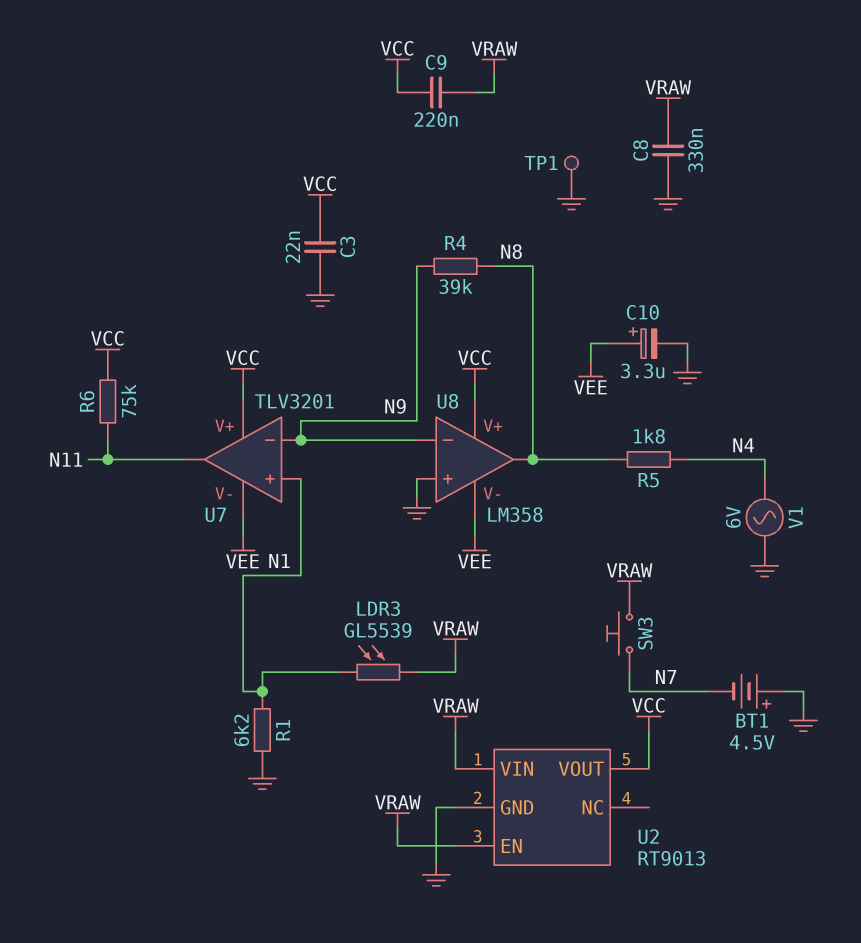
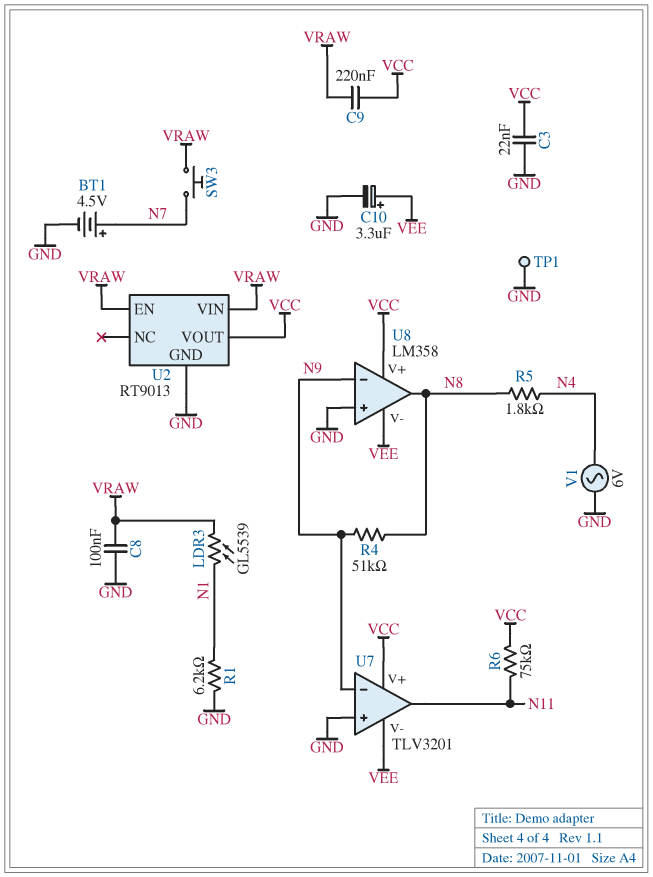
BT1: 4.5V (plus GND, minus N7) -> 4.5V (plus N7, minus GND)
C8: 330nF (GND, VRAW) -> 100nF (GND, VRAW)
R4: 39k (N8, N9) -> 51k (N8, N9)
U7 pin in+: N1 -> GND

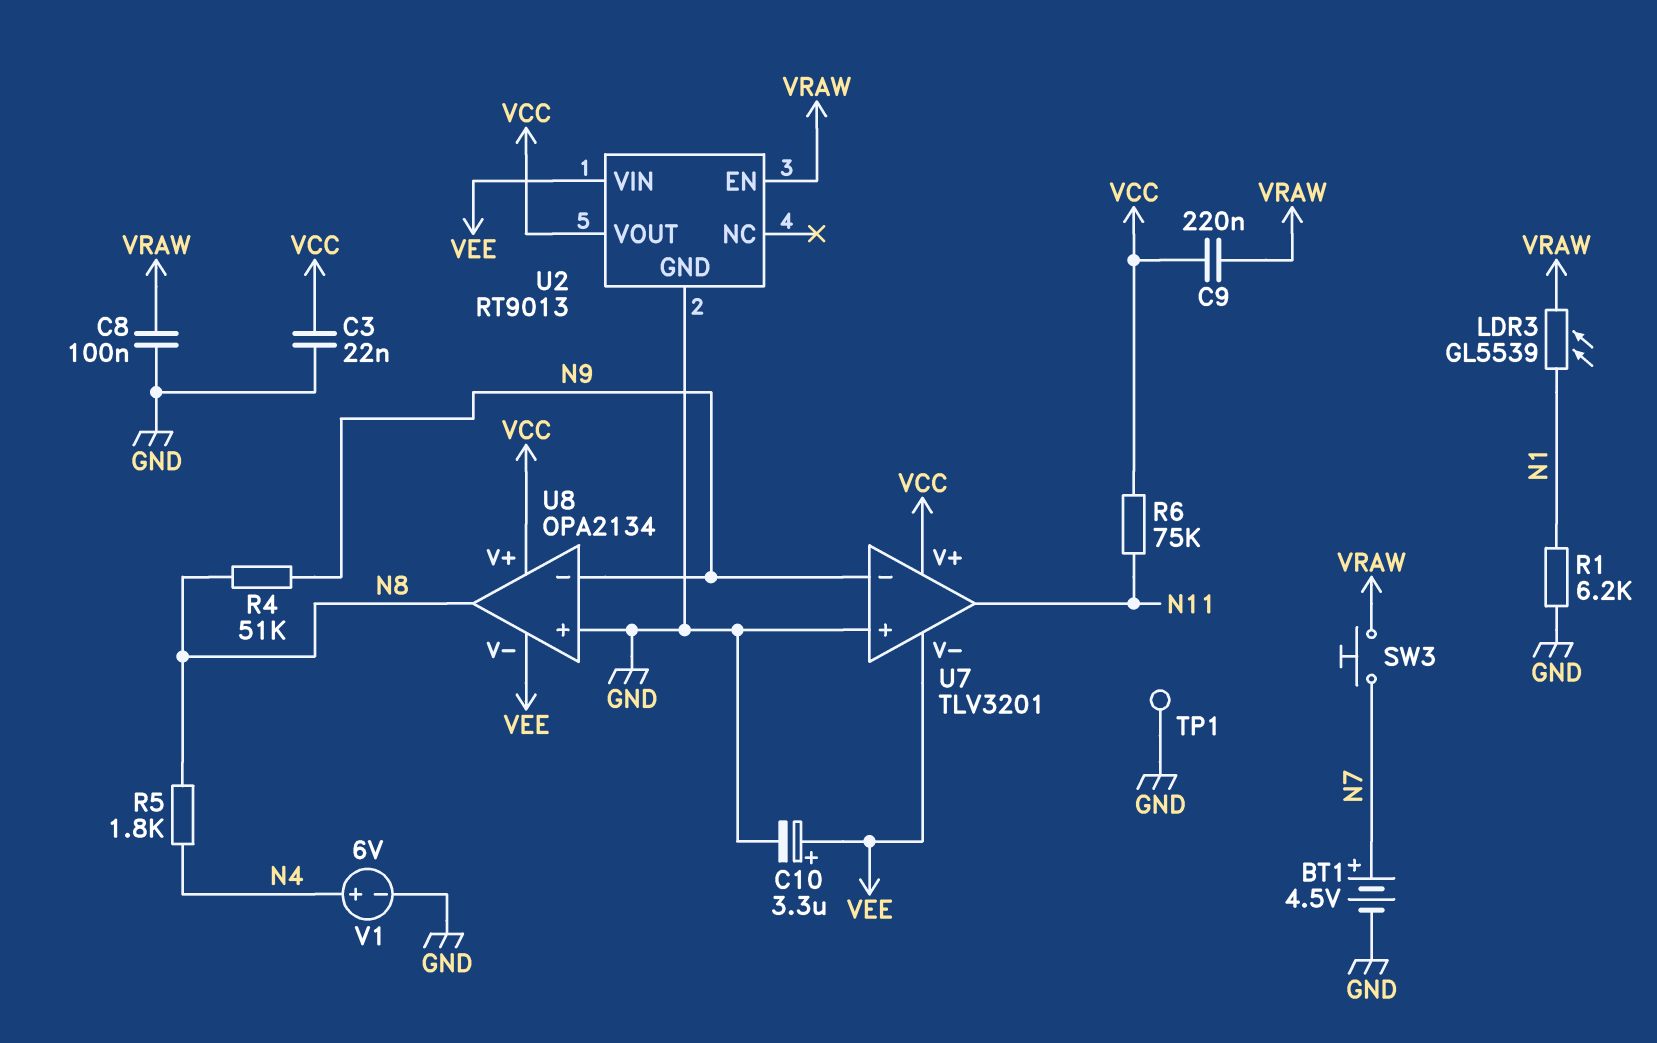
U2 pin VIN: VRAW -> VEE
U8: LM358 -> OPA2134
V1: AC 6V (GND, N4) -> 6V (plus N4, minus GND)

